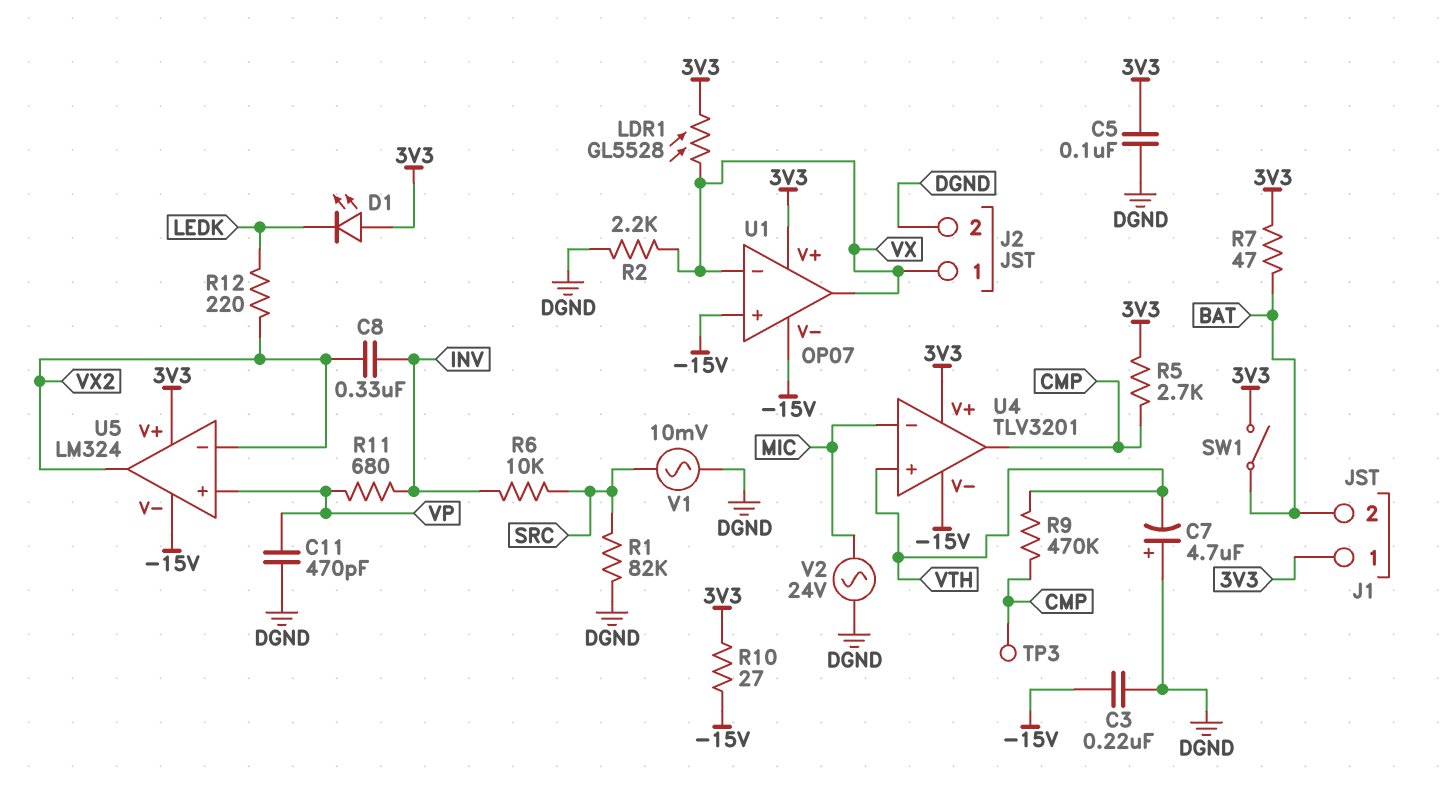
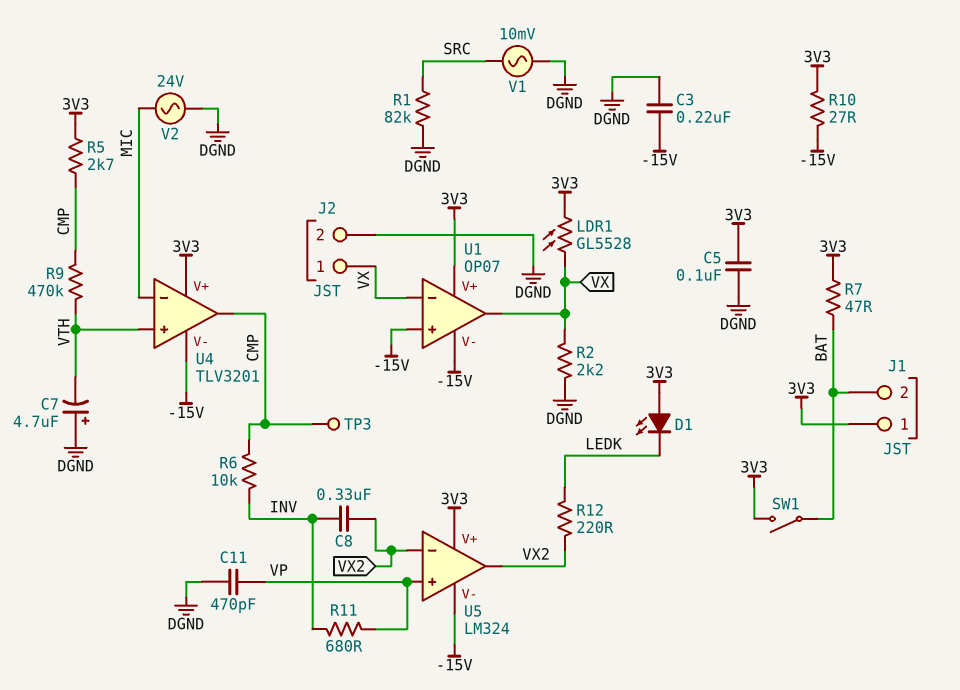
R6: 10k (INV, SRC) -> 10k (CMP, INV)

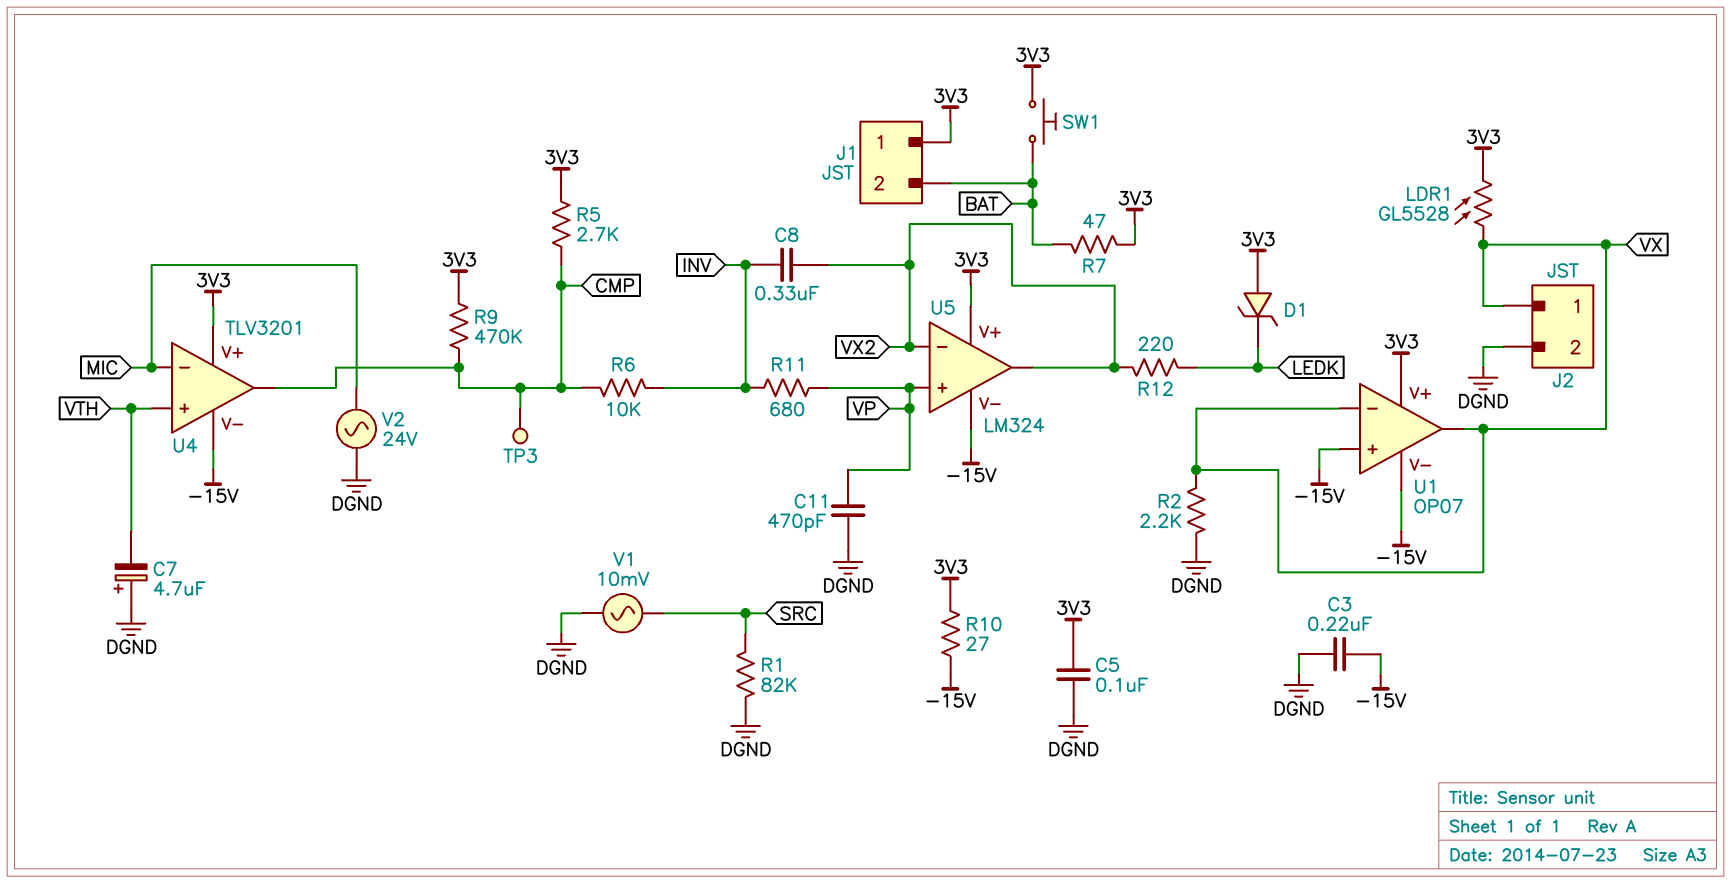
D1: LED (A 3V3, K LEDK) -> zener (A 3V3, K LEDK)
R9: 470k (CMP, VTH) -> 470k (3V3, CMP)
SW1: switch (3V3, BAT) -> button (3V3, BAT)

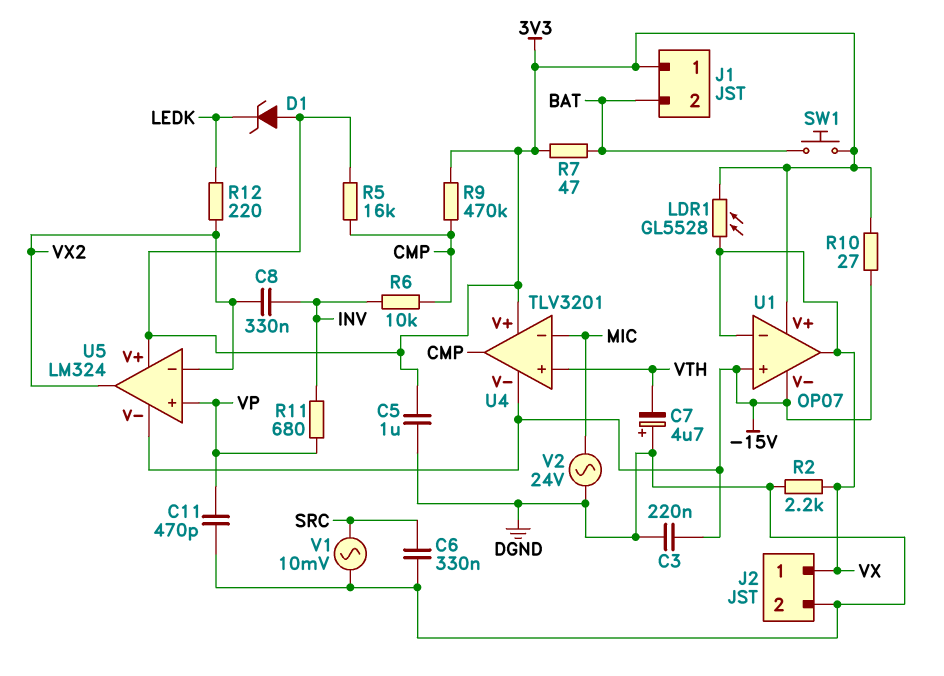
C5: 100nF (3V3, DGND) -> 1uF (3V3, DGND)
C6: none -> 330nF (DGND, SRC)
R1: 82k (DGND, SRC) -> none
R5: 2.7k (3V3, CMP) -> 16k (3V3, CMP)
TP3: test point (CMP) -> none

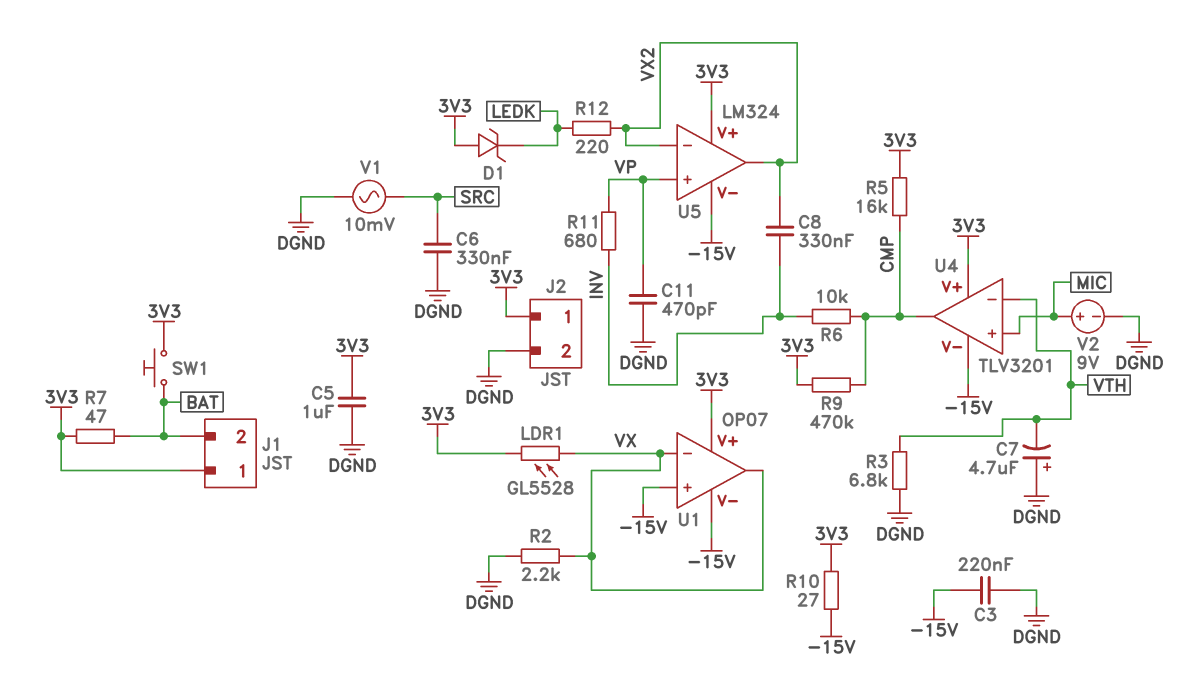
J2 pin 1: VX -> 3V3
R3: none -> 6.8k (DGND, VTH)
U4 pin in+: VTH -> MIC
U4 pin in-: MIC -> VTH
V2: AC 24V (DGND, MIC) -> 9V (plus MIC, minus DGND)

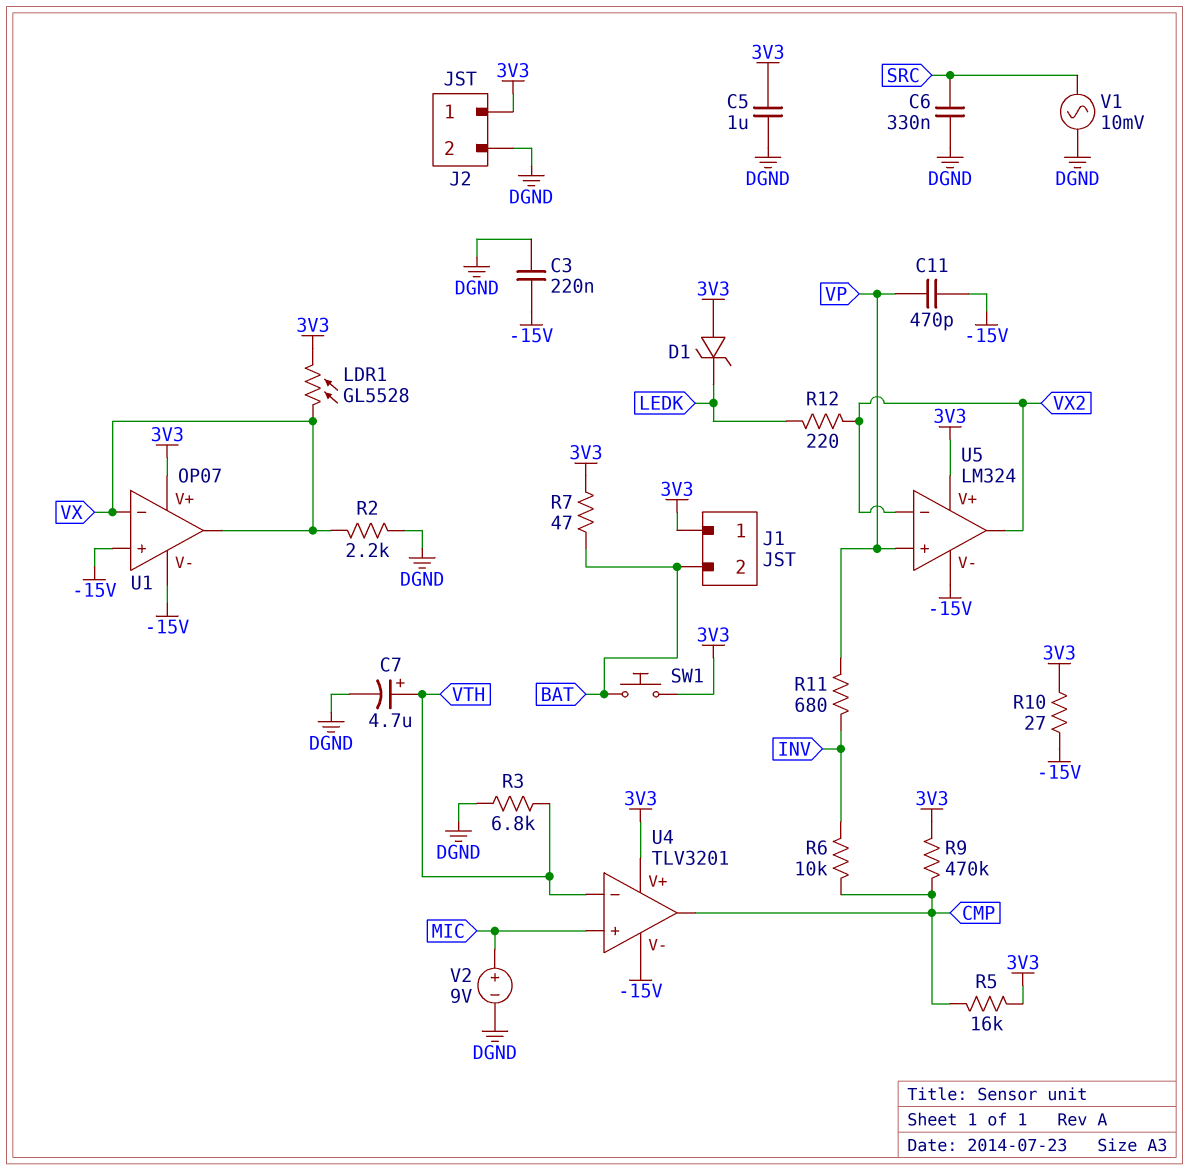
C7: 4.7uF (plus DGND, minus VTH) -> 4.7uF (plus VTH, minus DGND)
C8: 330nF (INV, VX2) -> none
C11: 470pF (DGND, VP) -> 470pF (-15V, VP)

